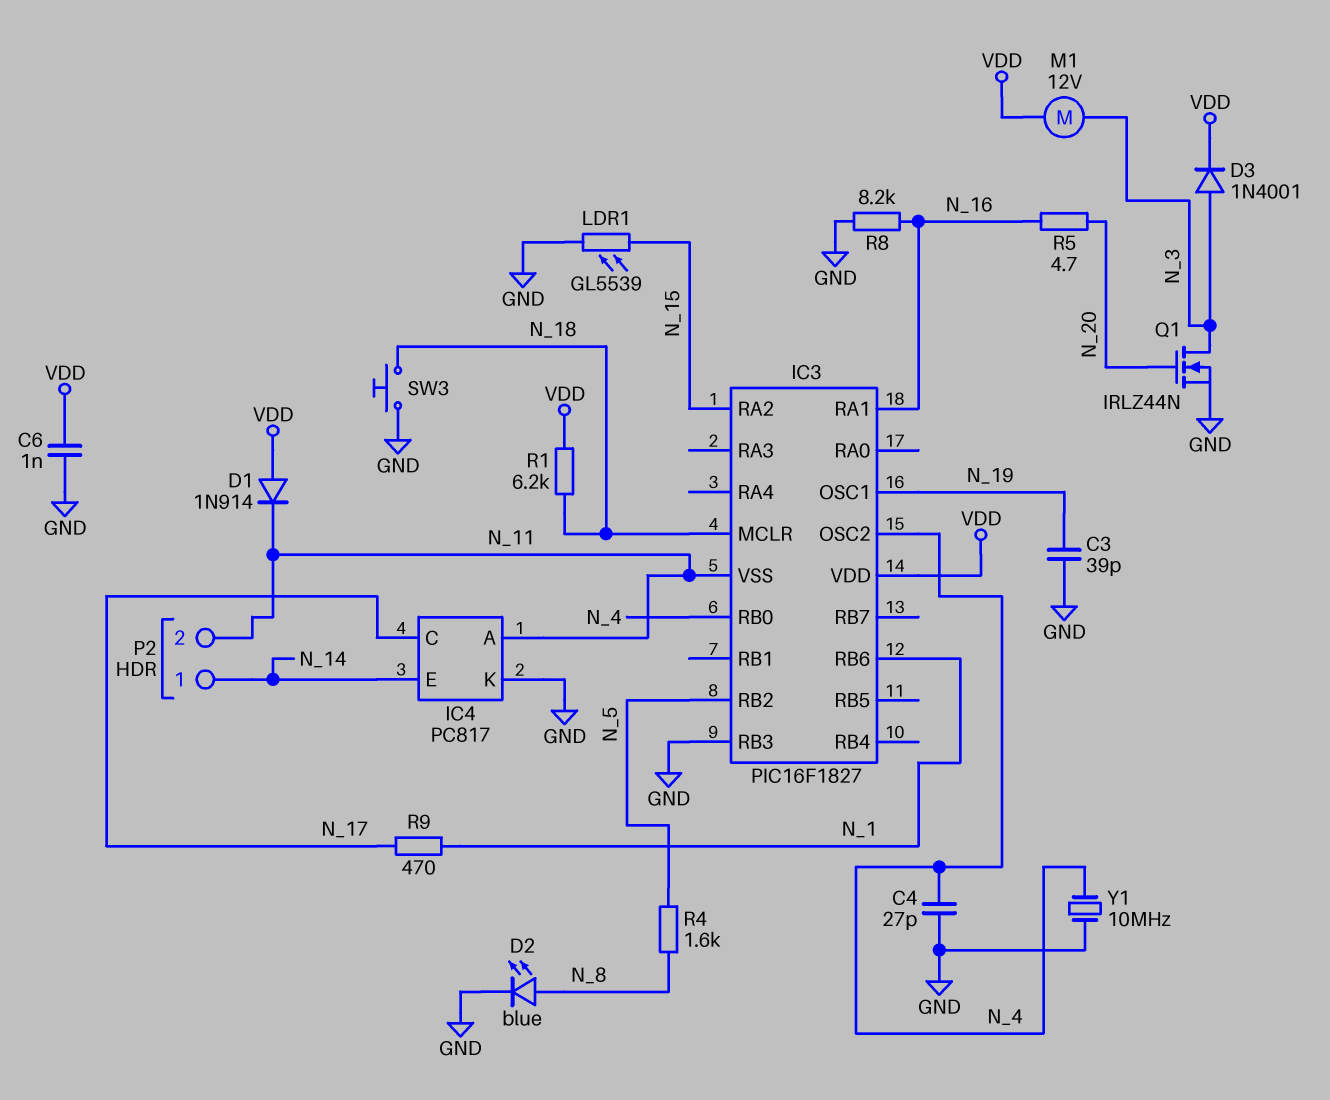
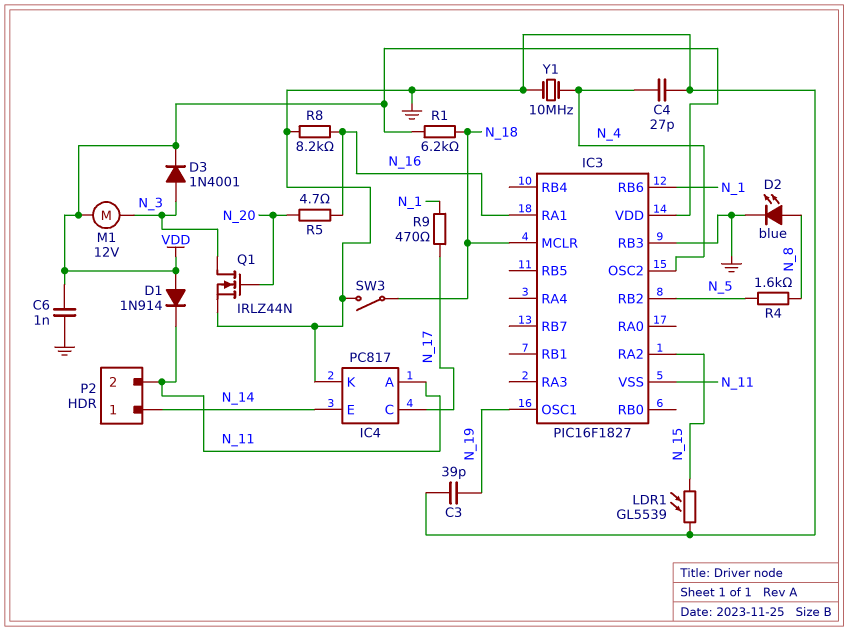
IC3 pin RB0: N_4 -> none
SW3: button (GND, N_18) -> switch (GND, N_18)

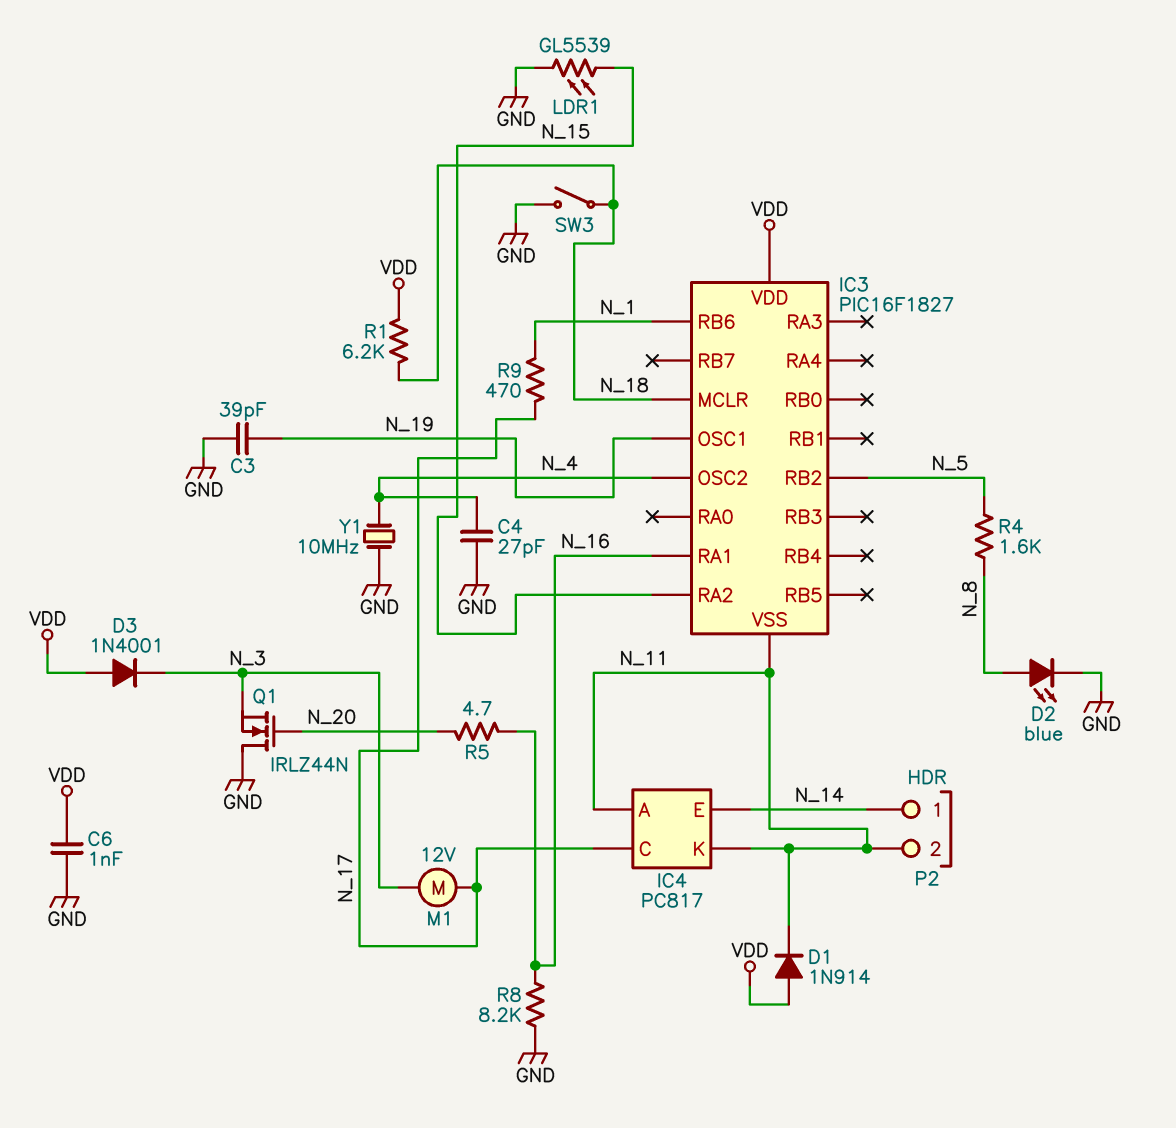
D3: diode 1N4001 (A N_3, K VDD) -> diode 1N4001 (A VDD, K N_3)
IC3 pin RB3: GND -> none
IC4 pin K: GND -> N_11
M1: motor 12V (N_3, VDD) -> motor 12V (N_3, N_17)
Q1: NMOS IRLZ44N (G N_20, D N_3, S GND) -> NMOS IRLZ44N (G N_20, D GND, S N_3)

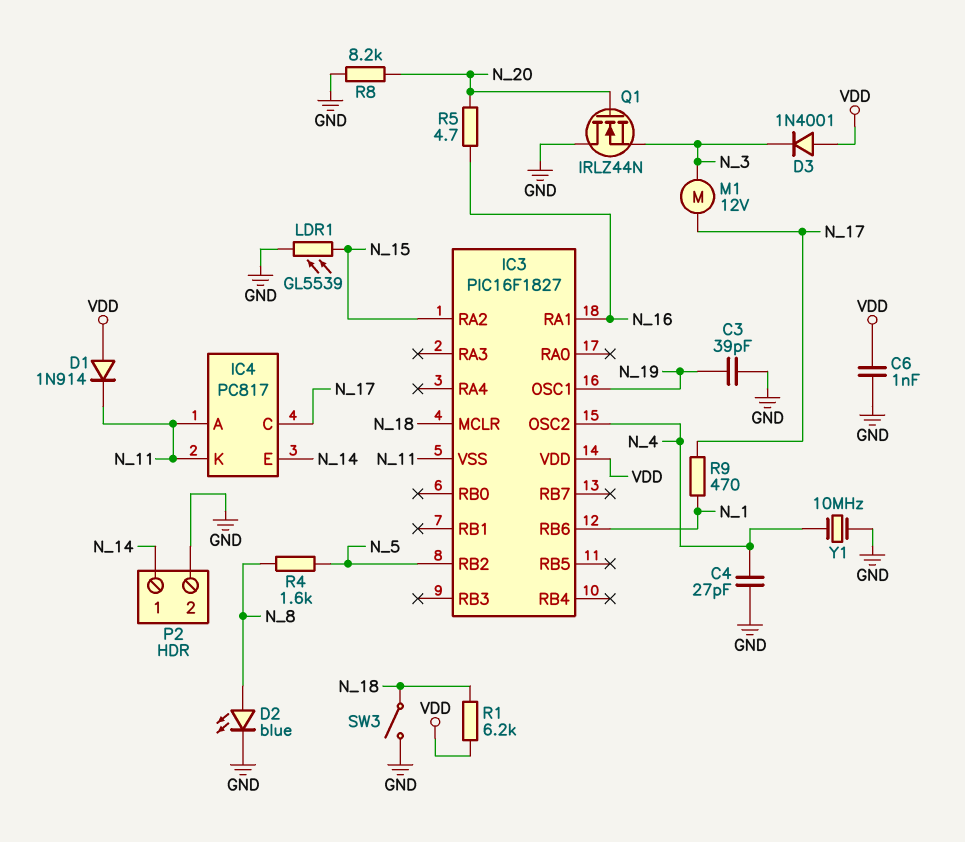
P2 pin 2: N_11 -> GND
R8: 8.2k (GND, N_16) -> 8.2k (GND, N_20)

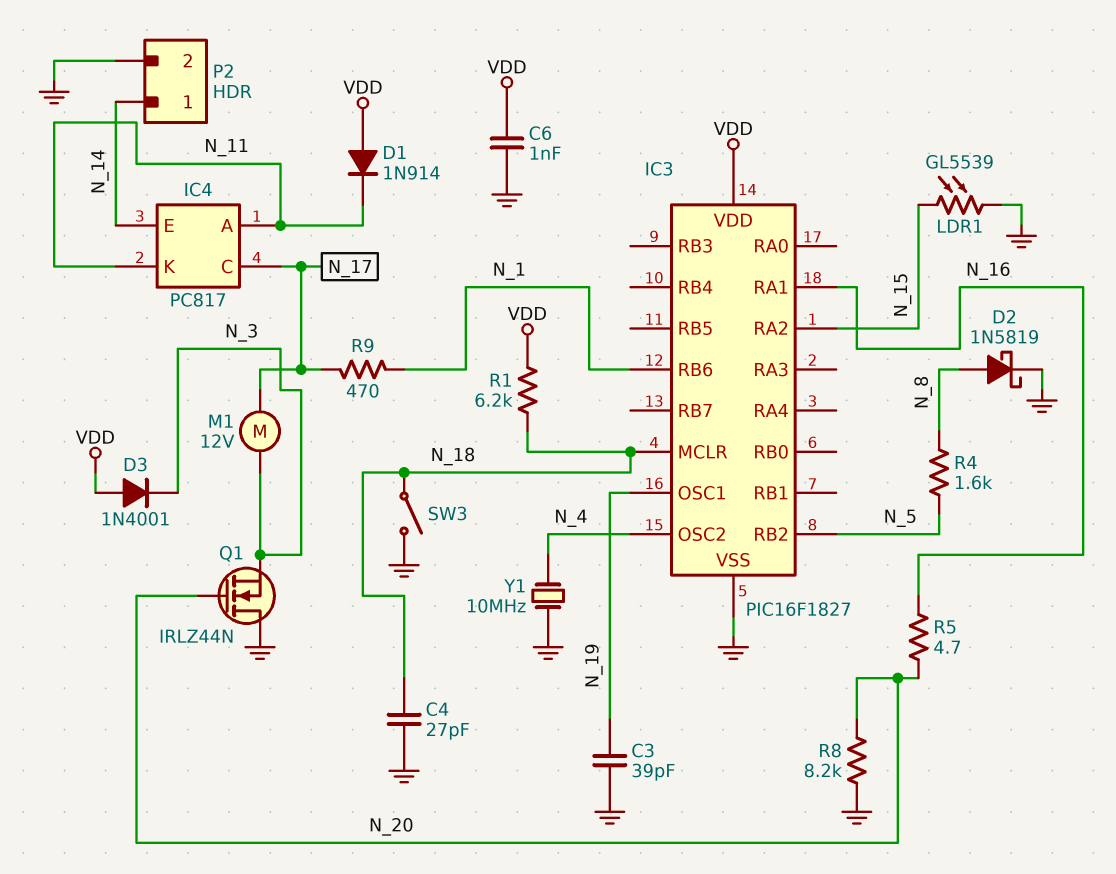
C4: 27pF (GND, N_4) -> 27pF (GND, N_18)
D2: LED blue (A N_8, K GND) -> schottky 1N5819 (A N_8, K GND)
IC3 pin VSS: N_11 -> GND

